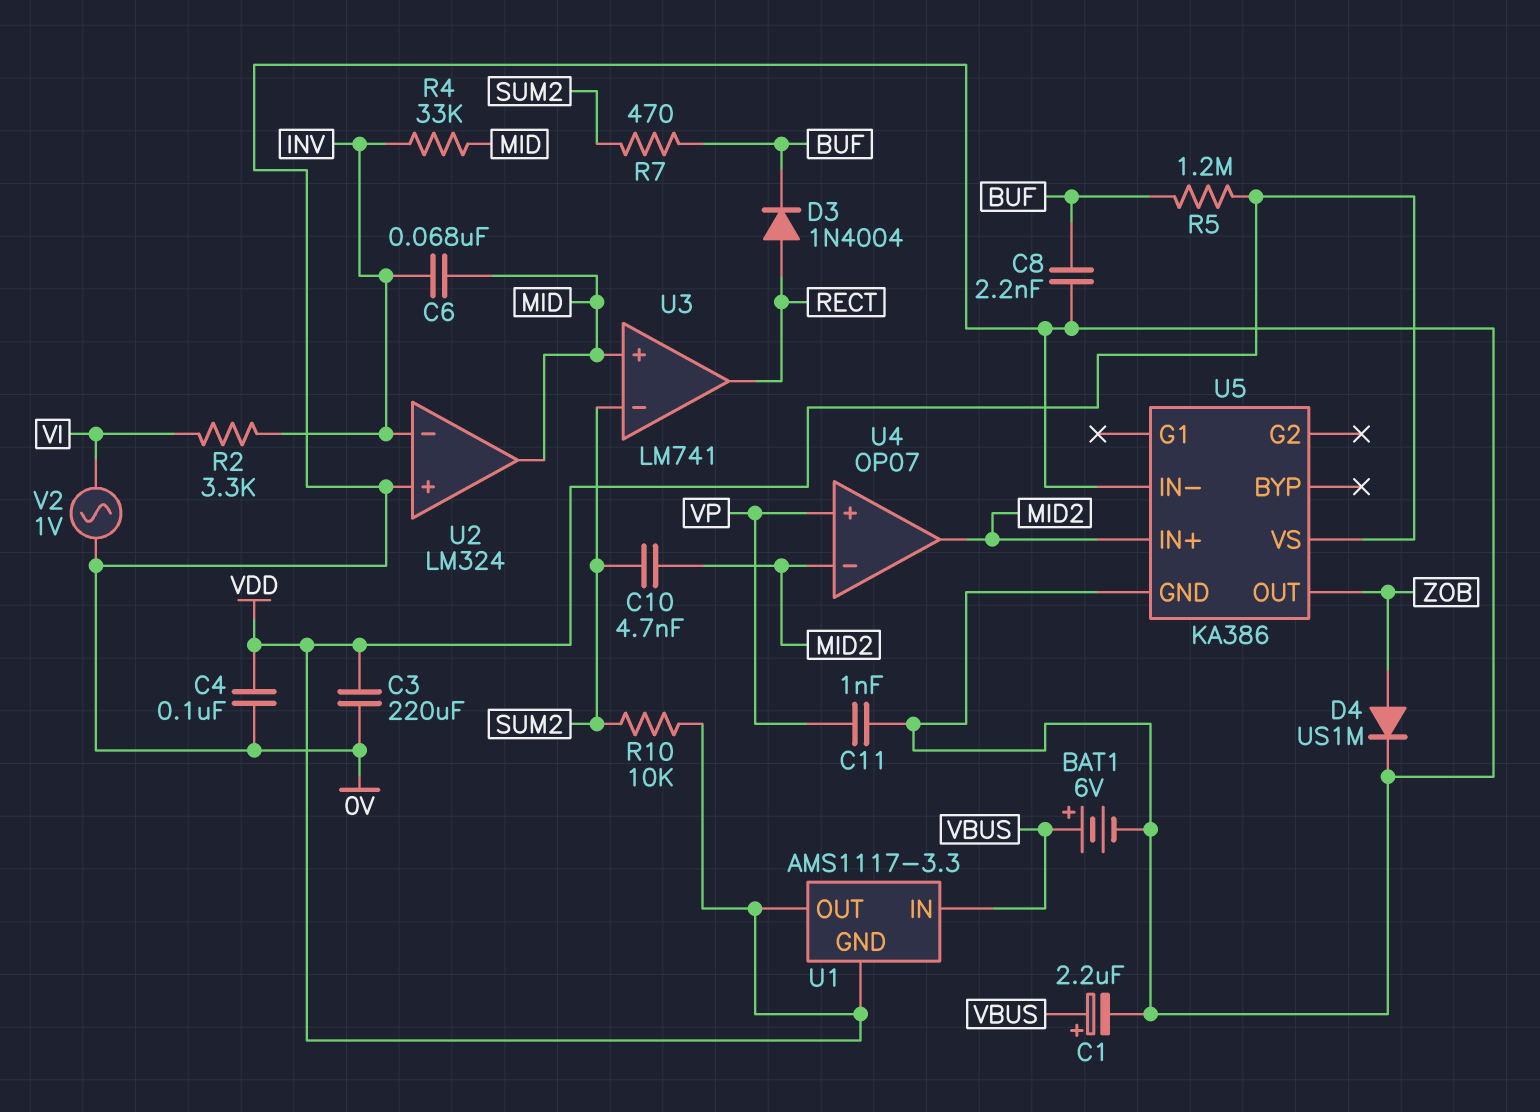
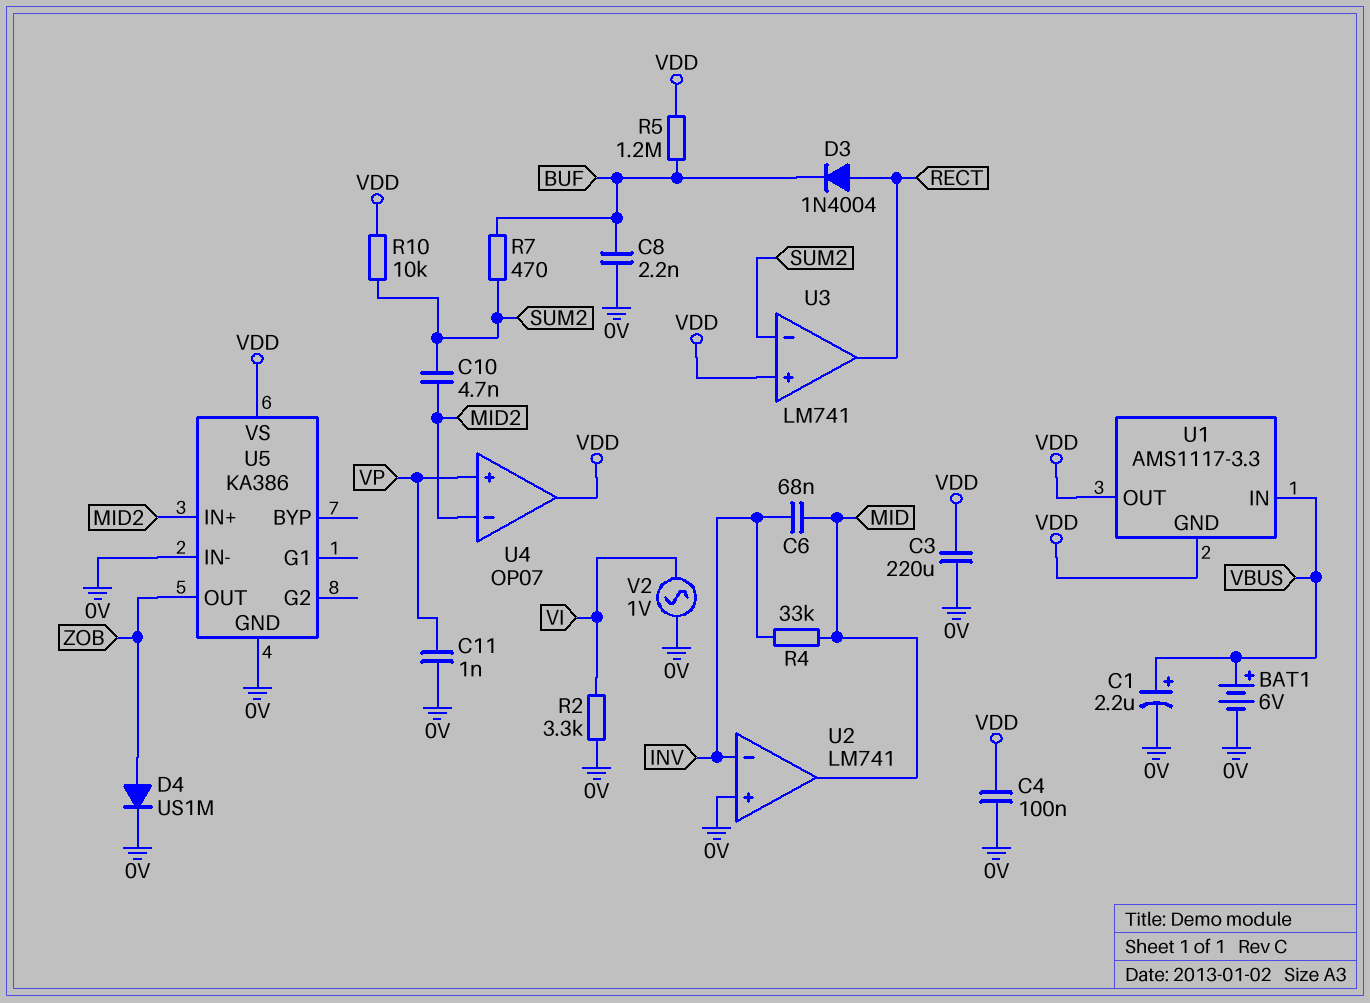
R2: 3.3k (INV, VI) -> 3.3k (0V, VI)
U2: LM324 -> LM741
U3 pin in+: MID -> VDD
U4 pin out: MID2 -> VDD

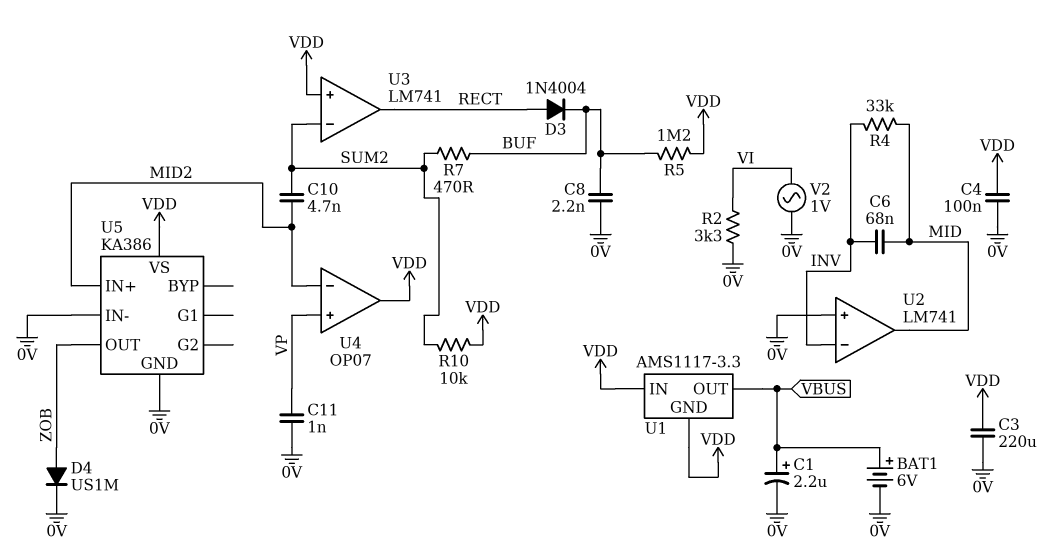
U1 pin IN: VBUS -> VDD
U1 pin OUT: VDD -> VBUS

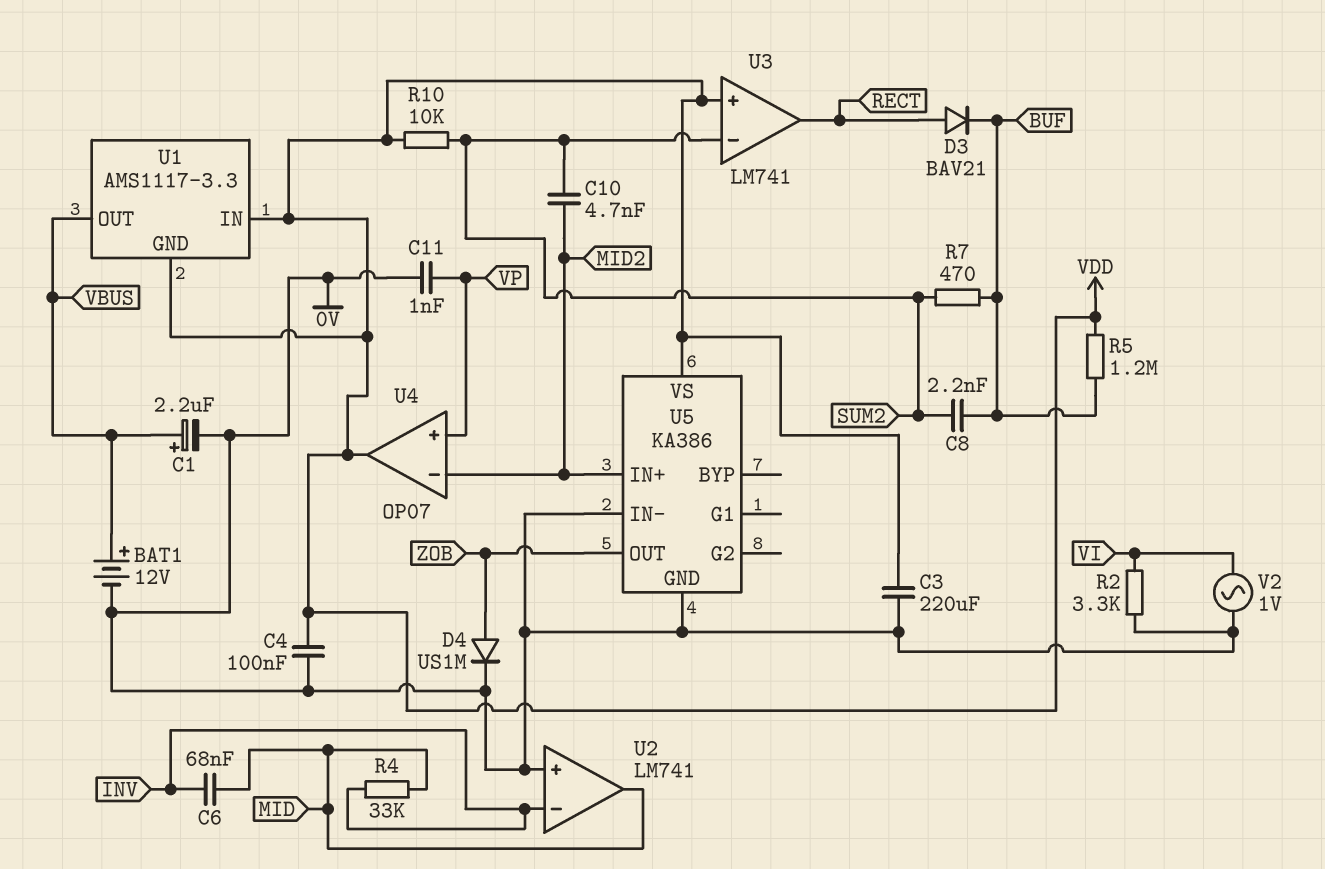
BAT1: 6V (plus VBUS, minus 0V) -> 12V (plus VBUS, minus 0V)
C8: 2.2nF (0V, BUF) -> 2.2nF (BUF, SUM2)
D3: diode 1N4004 (A RECT, K BUF) -> diode BAV21 (A RECT, K BUF)

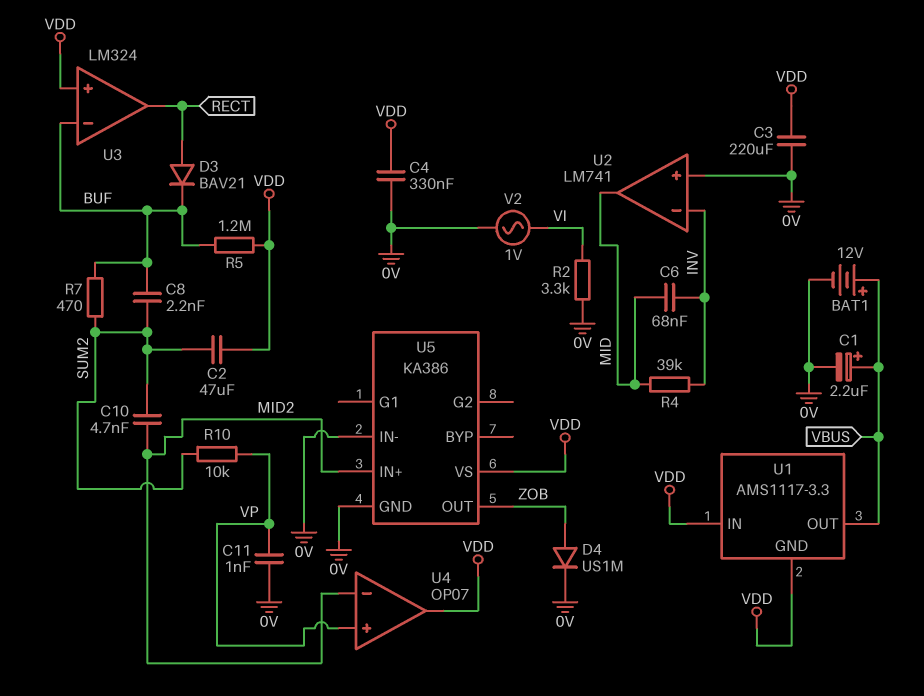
C2: none -> 47uF (SUM2, VDD)
C4: 100nF (0V, VDD) -> 330nF (0V, VDD)
R4: 33k (INV, MID) -> 39k (INV, MID)
R10: 10k (SUM2, VDD) -> 10k (SUM2, VP)
U3: LM741 -> LM324
U3 pin in-: SUM2 -> BUF

